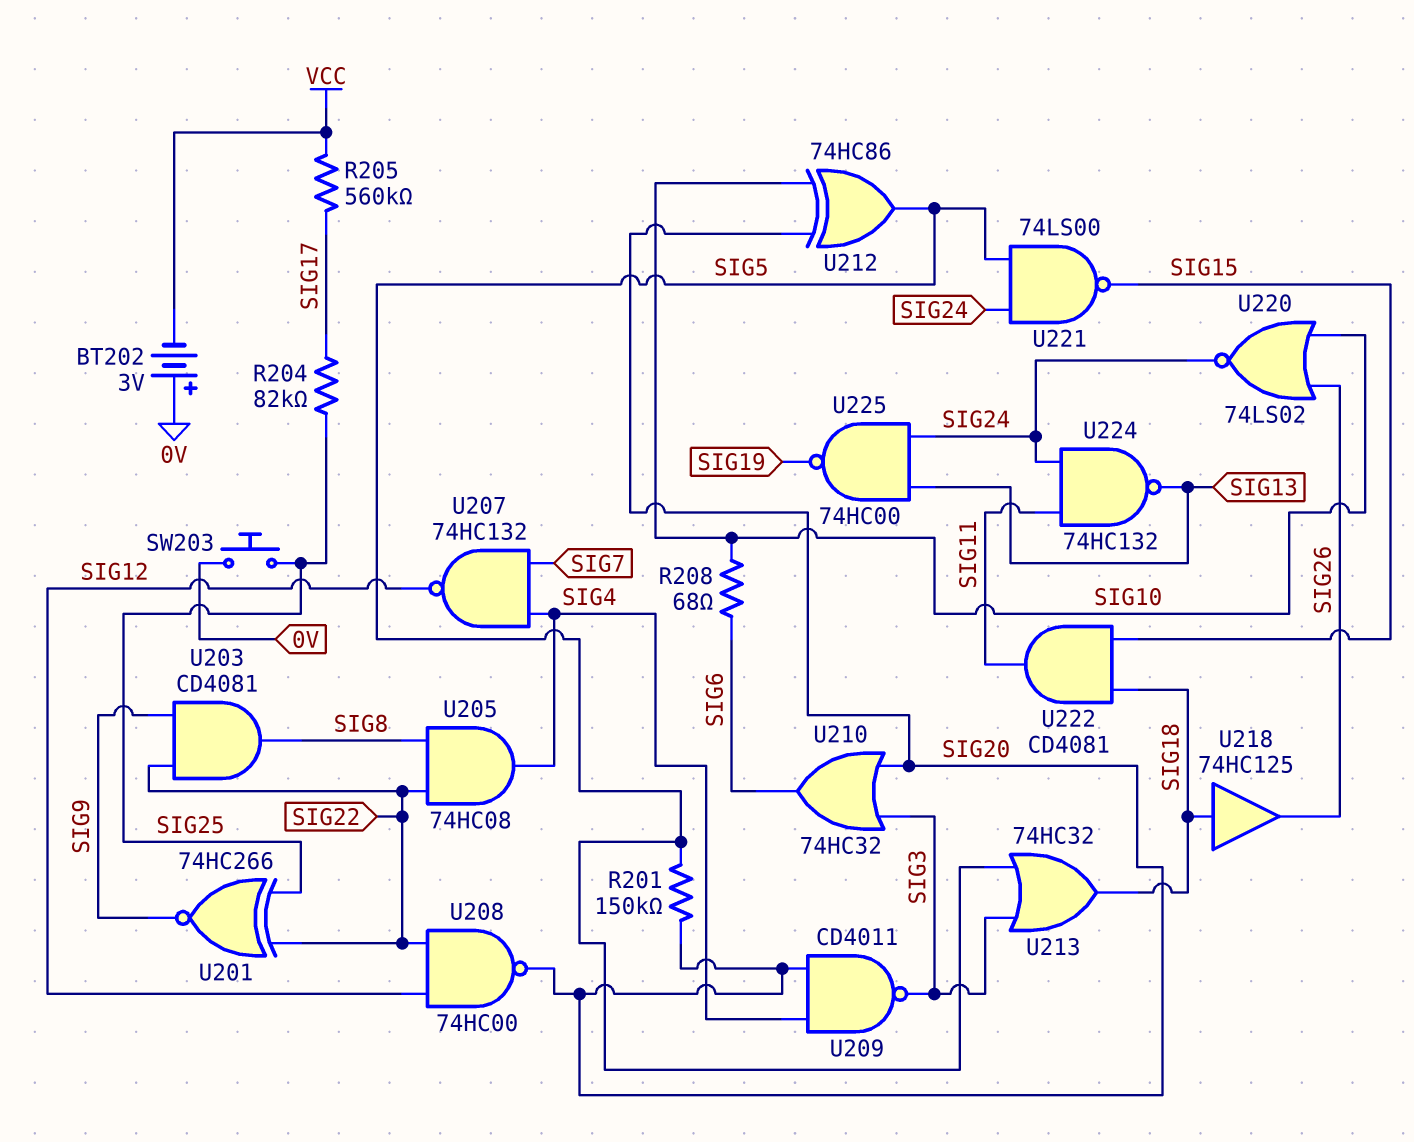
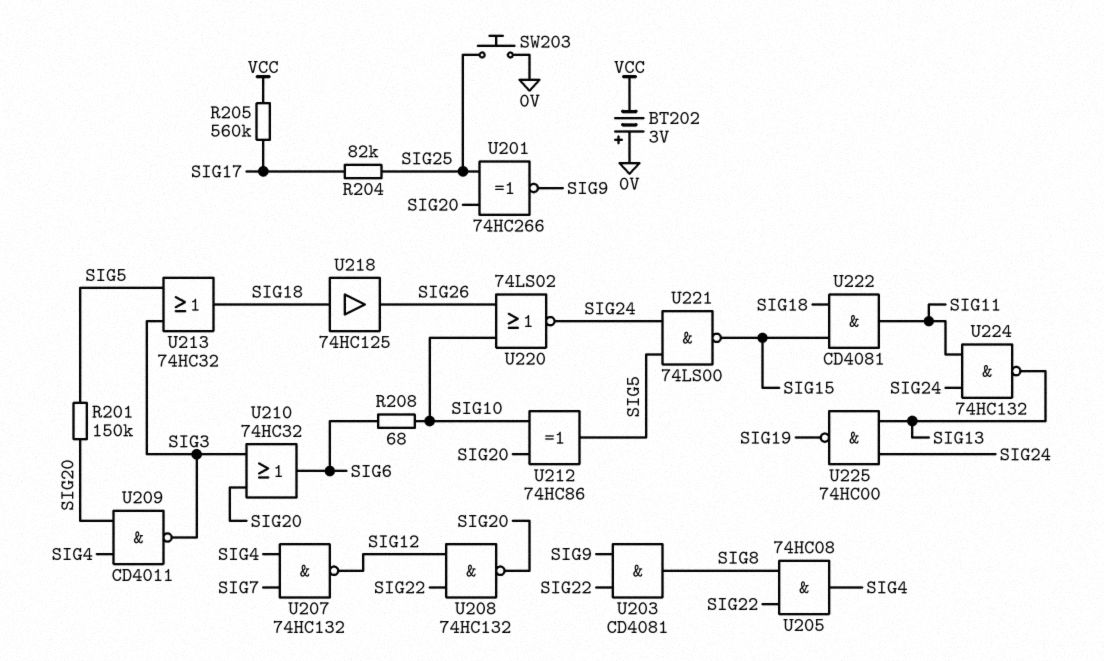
U201: XNOR 74HC266 (in SIG22, in SIG25, out SIG9) -> XNOR 74HC266 (in SIG20, in SIG25, out SIG9)
U208: NAND 74HC00 (in SIG12, in SIG22, out SIG20) -> NAND 74HC132 (in SIG12, in SIG22, out SIG20)

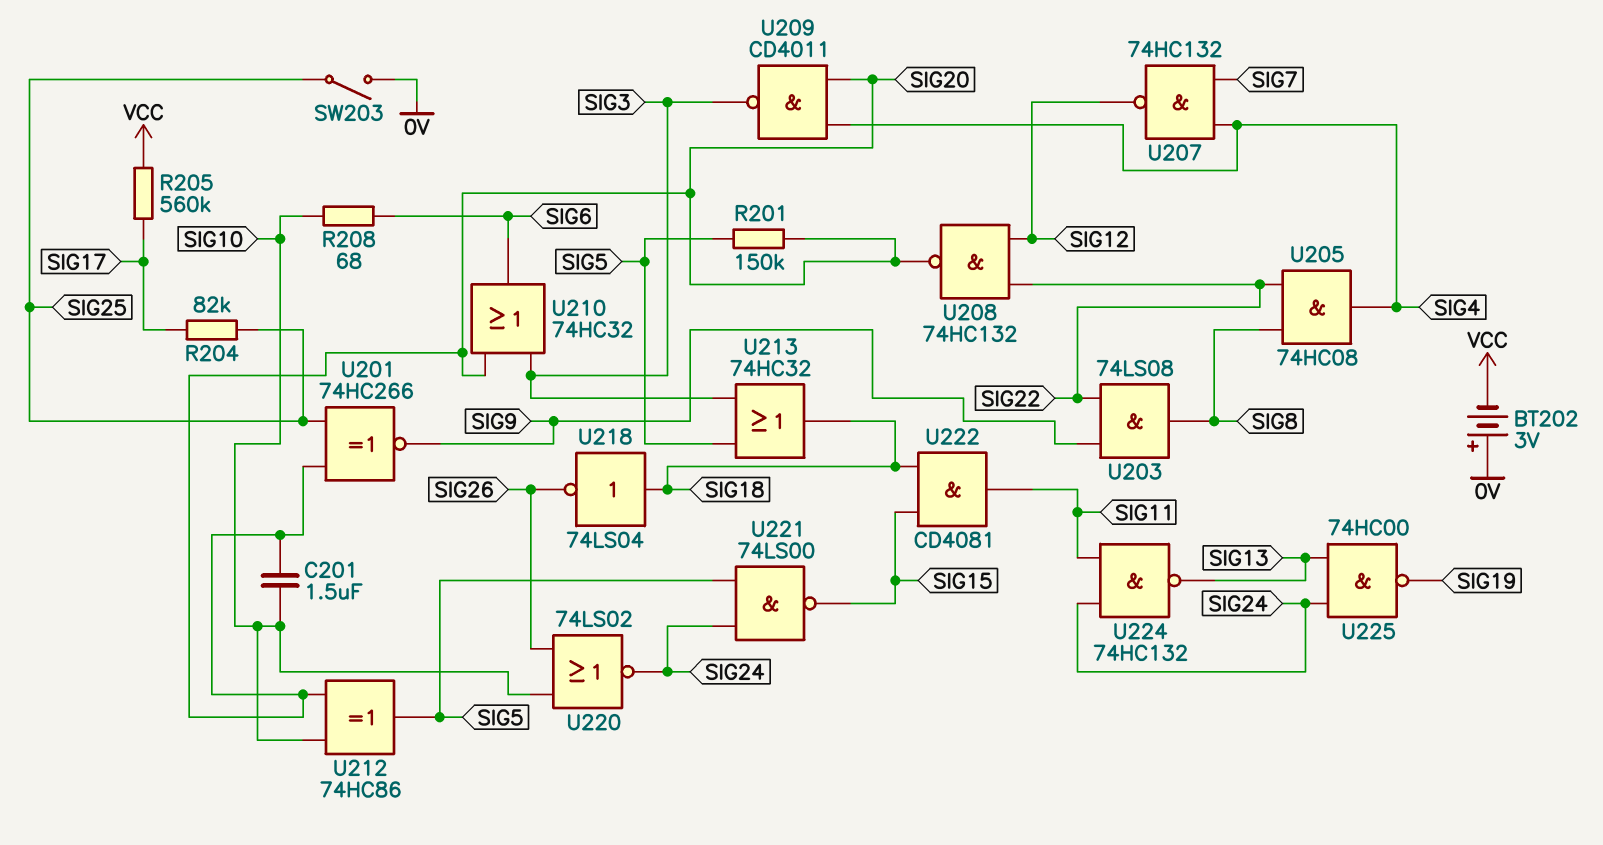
C201: none -> 1.5uF (SIG10, SIG20)
SW203: button (0V, SIG25) -> switch (0V, SIG25)
U203: AND CD4081 (in SIG9, in SIG22, out SIG8) -> AND 74LS08 (in SIG9, in SIG22, out SIG8)
U218: buffer 74HC125 (in SIG18, out SIG26) -> NOT 74LS04 (in SIG18, out SIG26)

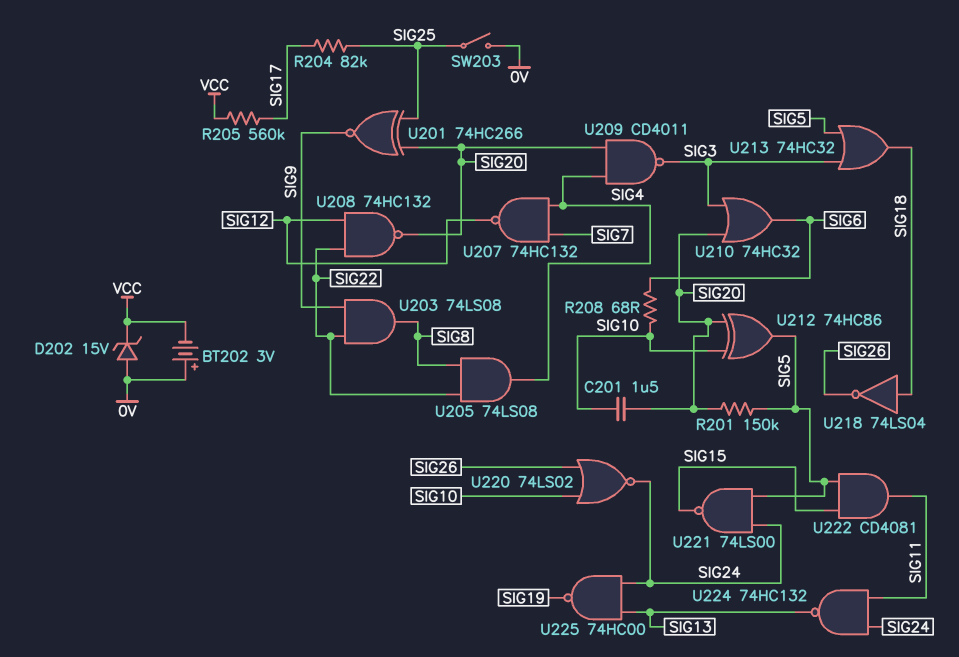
D202: none -> zener 15V (A 0V, K VCC)
U205: AND 74HC08 (in SIG8, in SIG22, out SIG4) -> AND 74LS08 (in SIG8, in SIG22, out SIG4)
U222: AND CD4081 (in SIG15, in SIG18, out SIG11) -> AND CD4081 (in SIG5, in SIG15, out SIG11)

